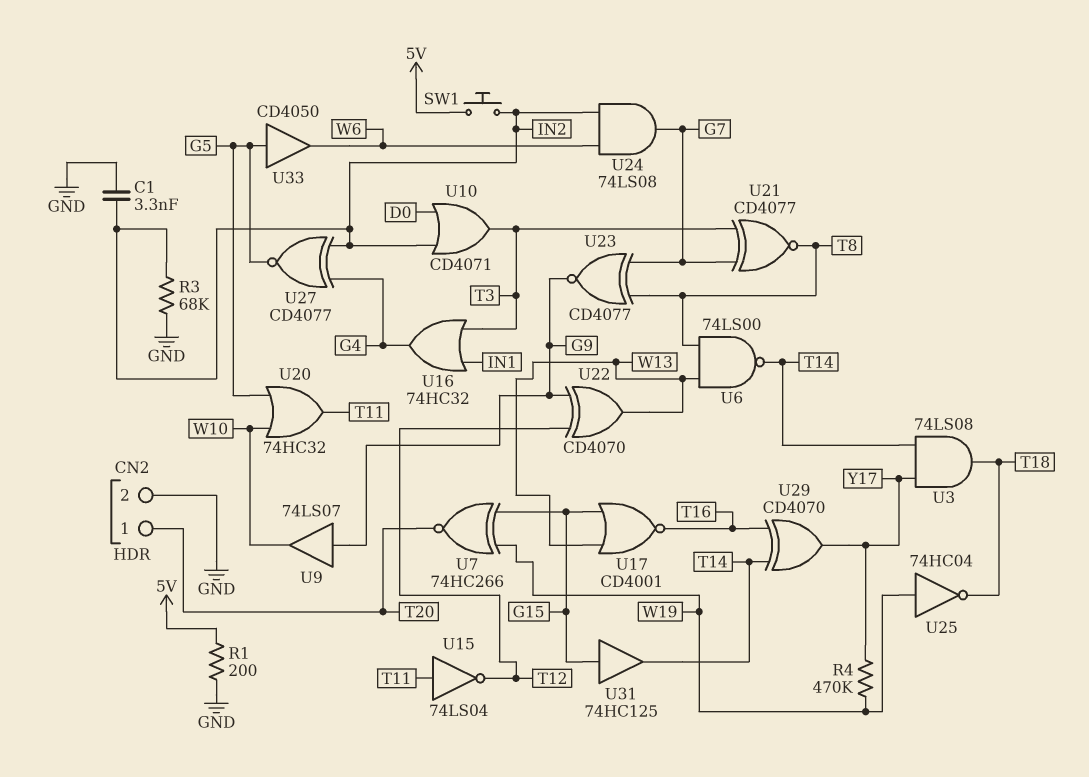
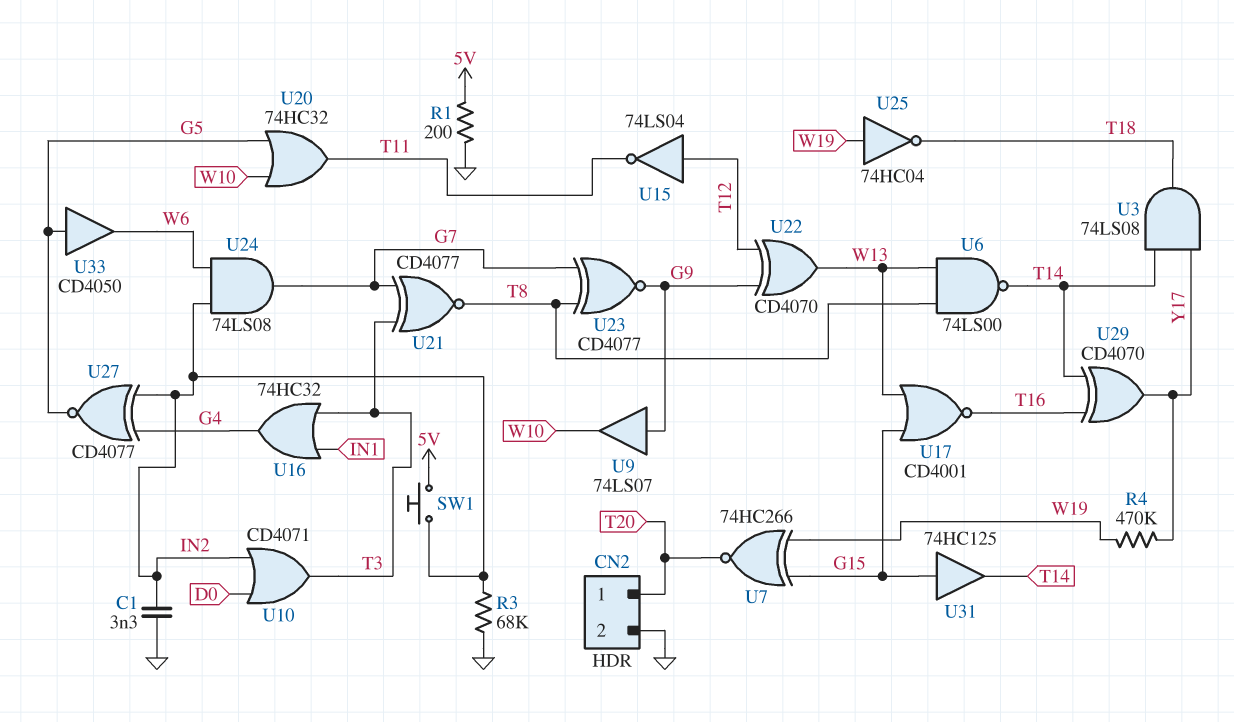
U15: NOT 74LS04 (in T11, out T12) -> NOT 74LS04 (in T12, out T11)

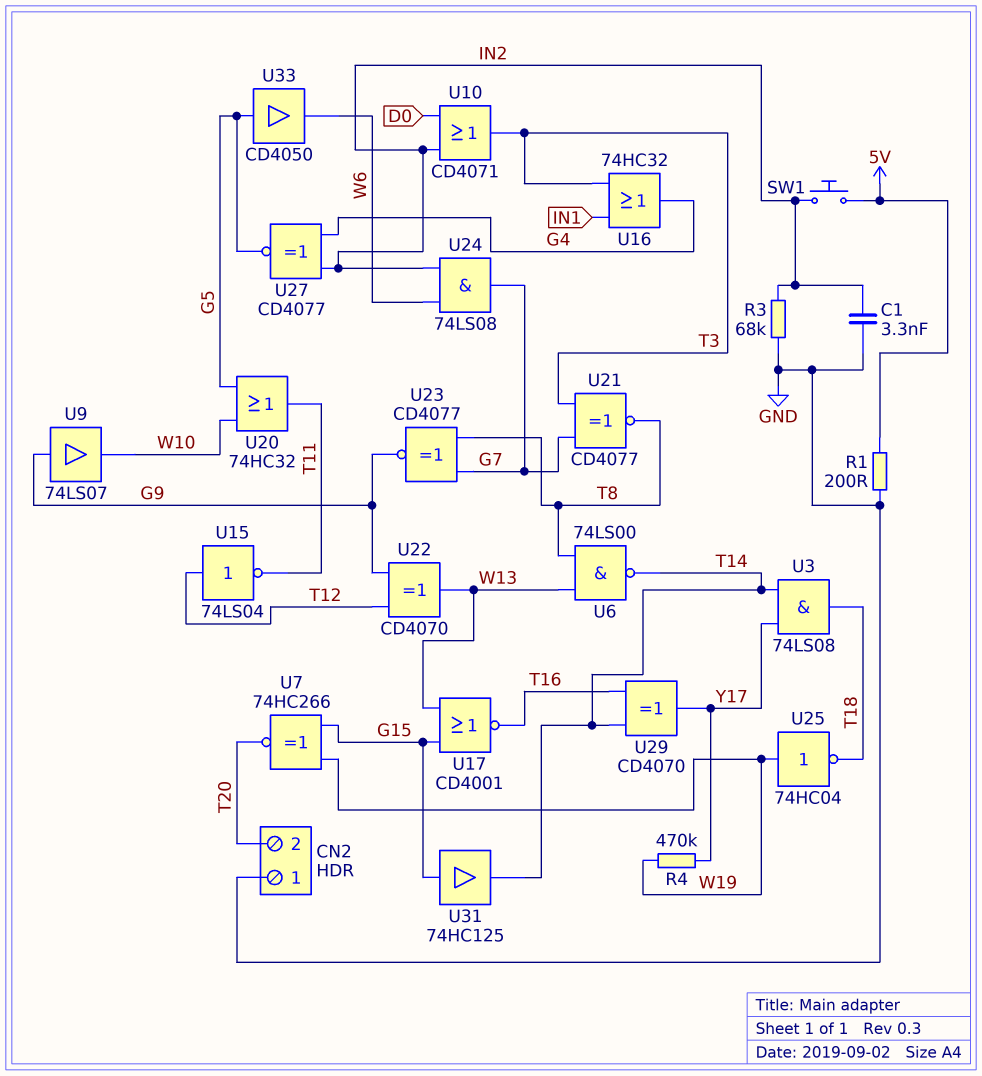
CN2 pin 1: T20 -> GND
CN2 pin 2: GND -> T20

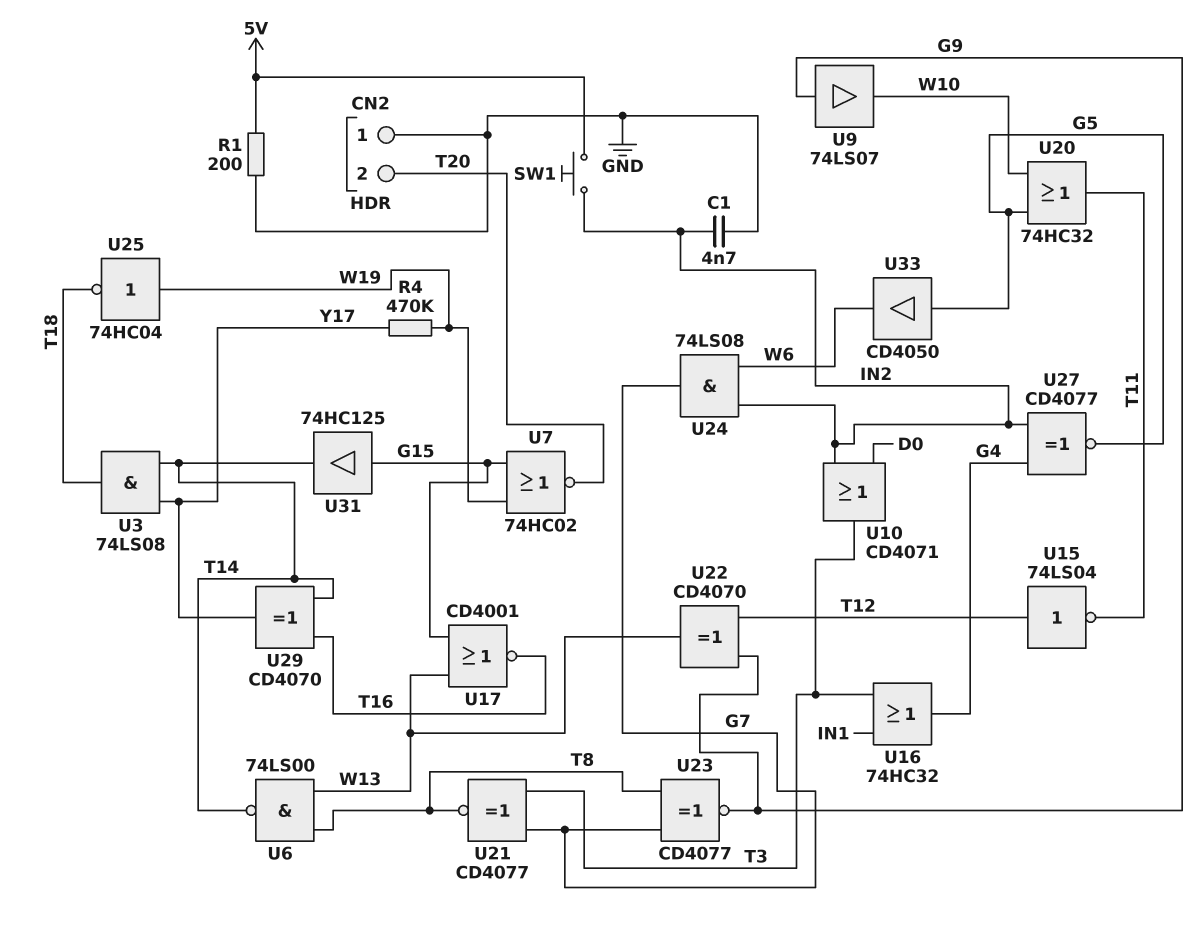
C1: 3.3nF (GND, IN2) -> 4.7nF (GND, IN2)
R3: 68k (GND, IN2) -> none
U7: XNOR 74HC266 (in G15, in W19, out T20) -> NOR 74HC02 (in G15, in W19, out T20)

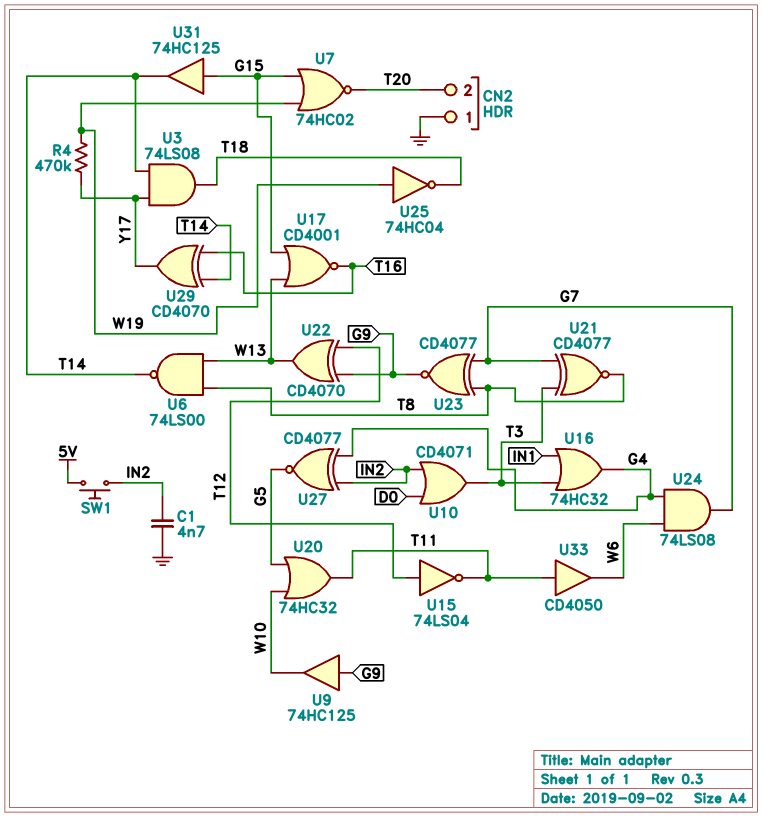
R1: 200 (5V, GND) -> none
U9: buffer 74LS07 (in G9, out W10) -> buffer 74HC125 (in G9, out W10)
U24: AND 74LS08 (in IN2, in W6, out G7) -> AND 74LS08 (in G4, in W6, out G7)
U33: buffer CD4050 (in G5, out W6) -> buffer CD4050 (in T11, out W6)

